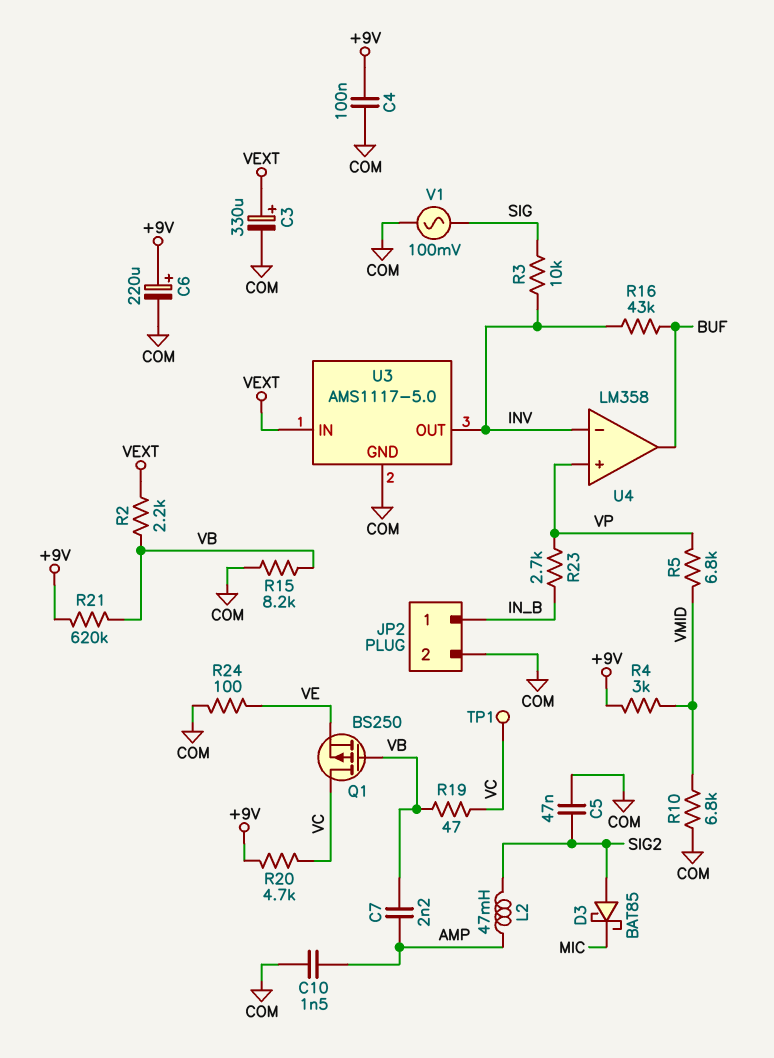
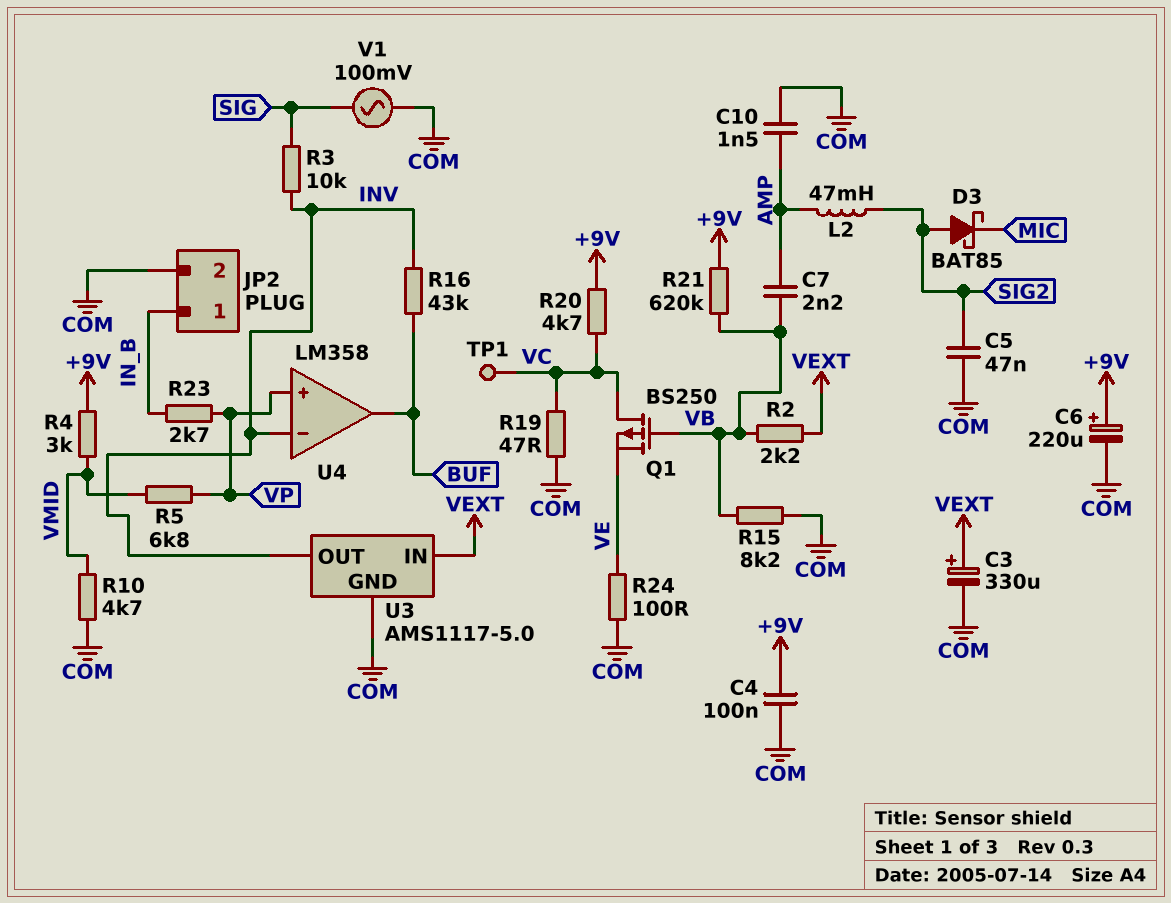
R10: 6.8k (COM, VMID) -> 4.7k (COM, VMID)
R19: 47 (VB, VC) -> 47 (COM, VC)

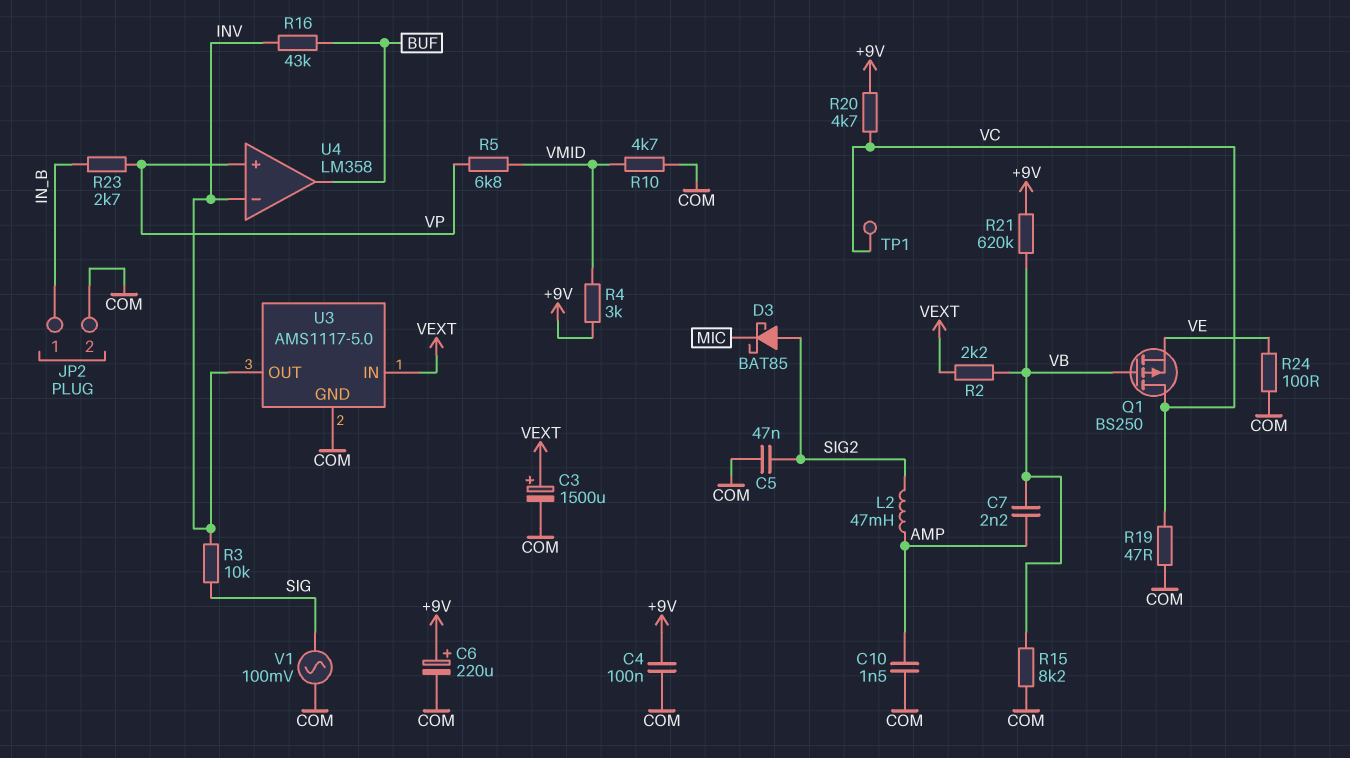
C3: 330uF (plus VEXT, minus COM) -> 1500uF (plus VEXT, minus COM)

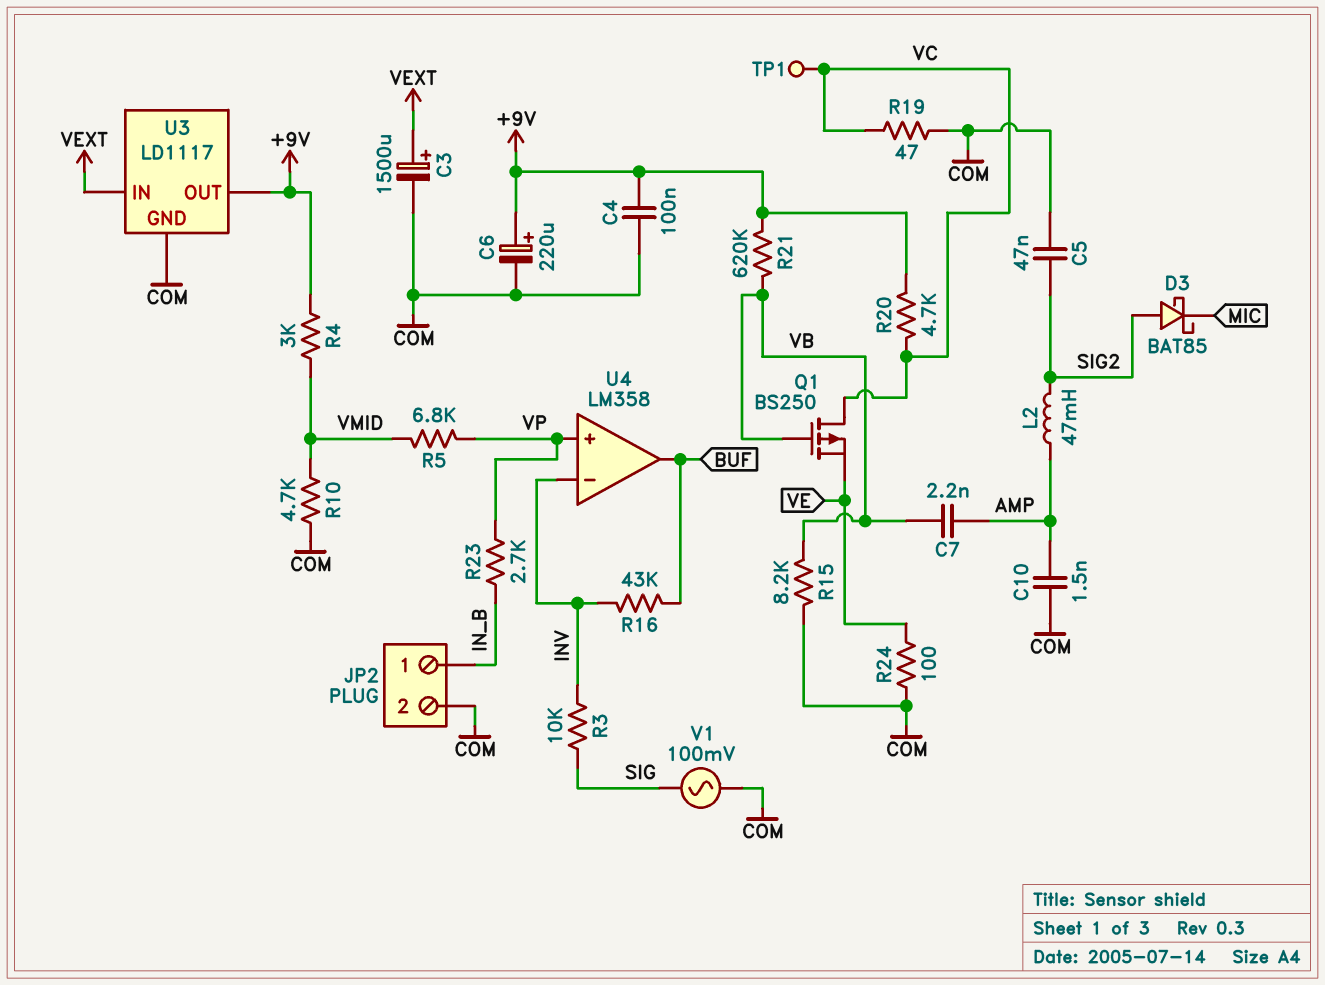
R2: 2.2k (VB, VEXT) -> none
U3: AMS1117-5.0 -> LD1117
U3 pin OUT: INV -> +9V

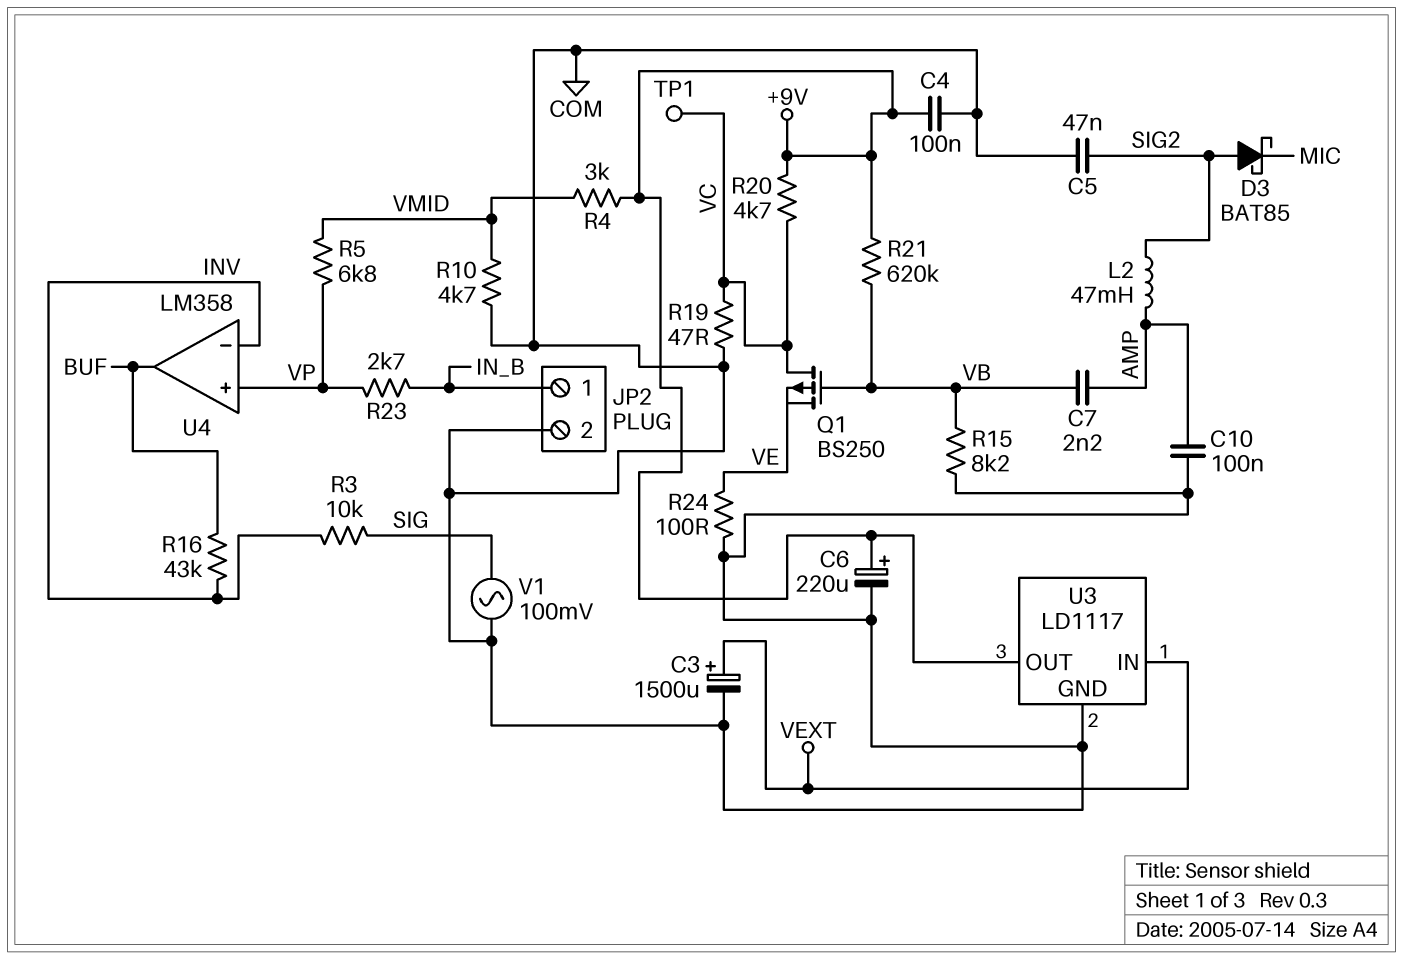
C10: 1.5nF (AMP, COM) -> 100nF (AMP, COM)

